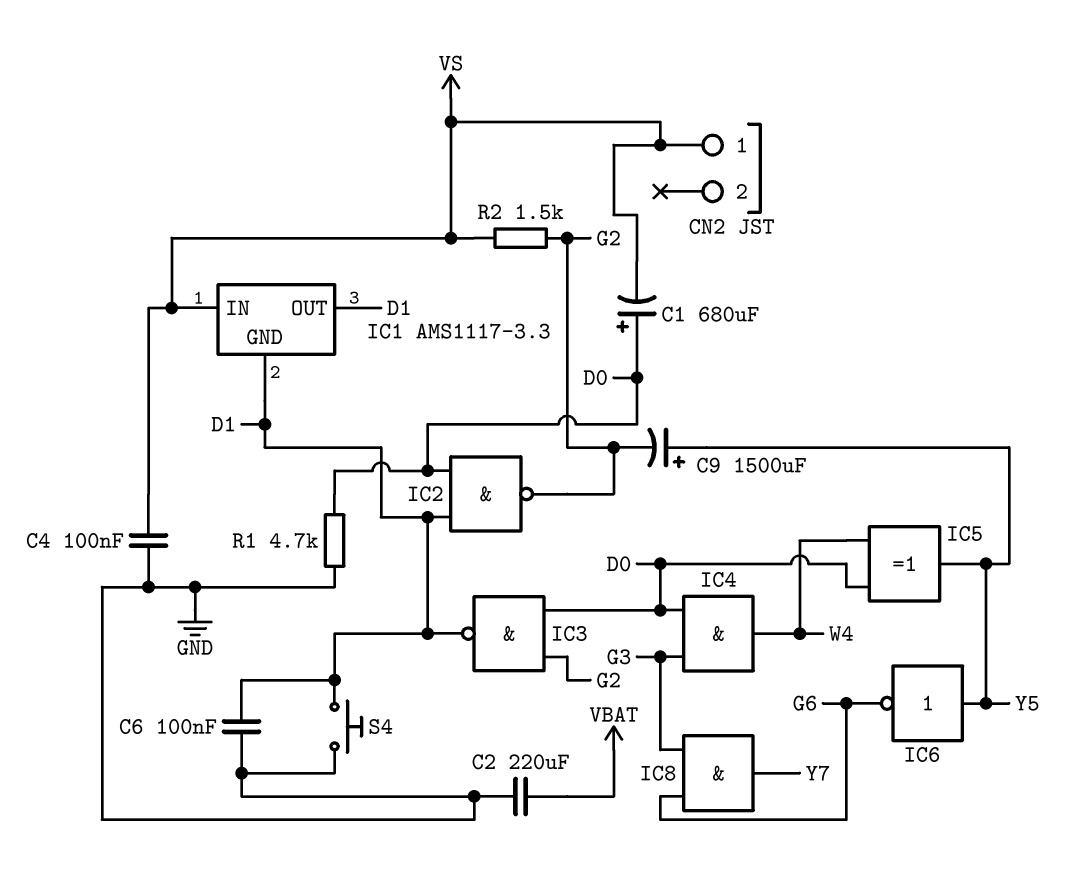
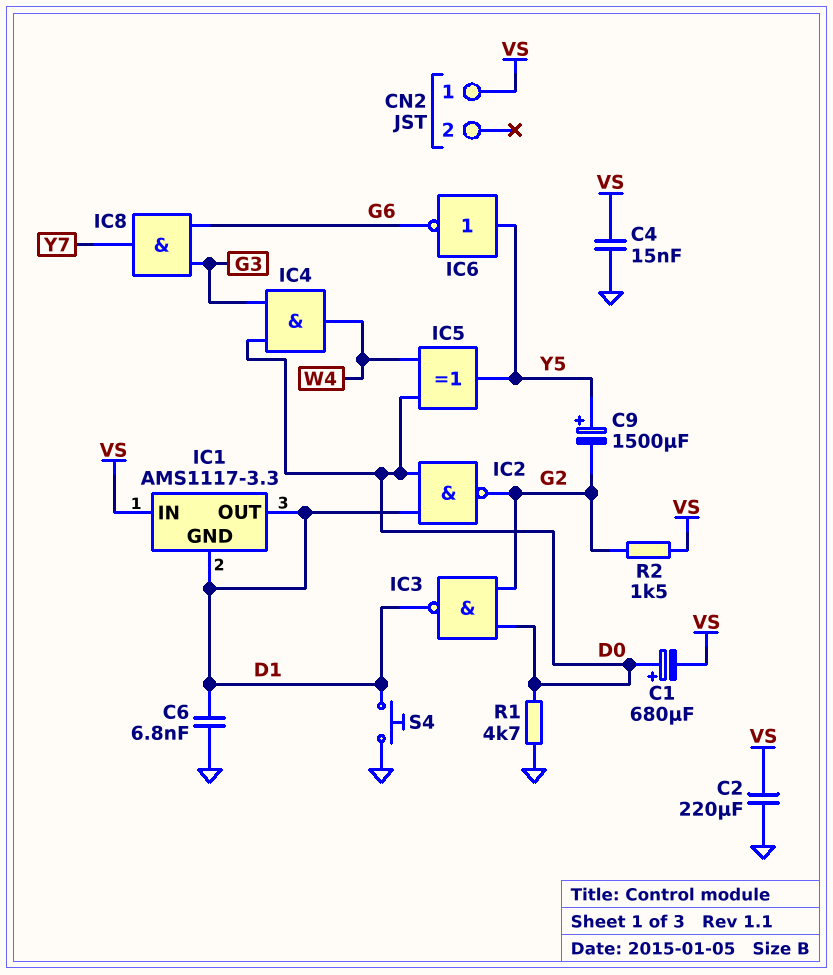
C2: 220uF (GND, VBAT) -> 220uF (GND, VS)
C4: 100nF (GND, VS) -> 15nF (GND, VS)
C6: 100nF (D1, GND) -> 6.8nF (D1, GND)

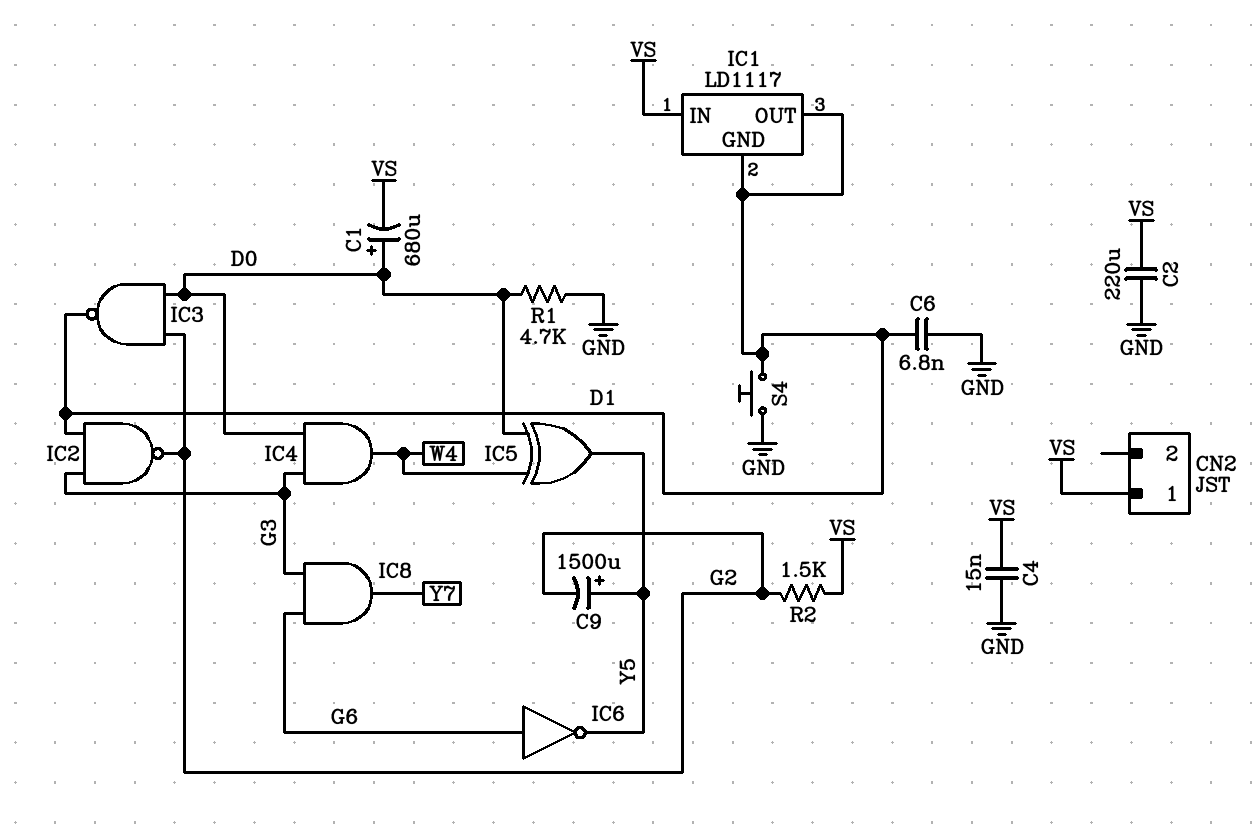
IC1: AMS1117-3.3 -> LD1117
IC2: NAND (in D0, in D1, out G2) -> NAND (in D1, in G3, out G2)
IC6: NOT (in Y5, out G6) -> NOT (in G6, out Y5)

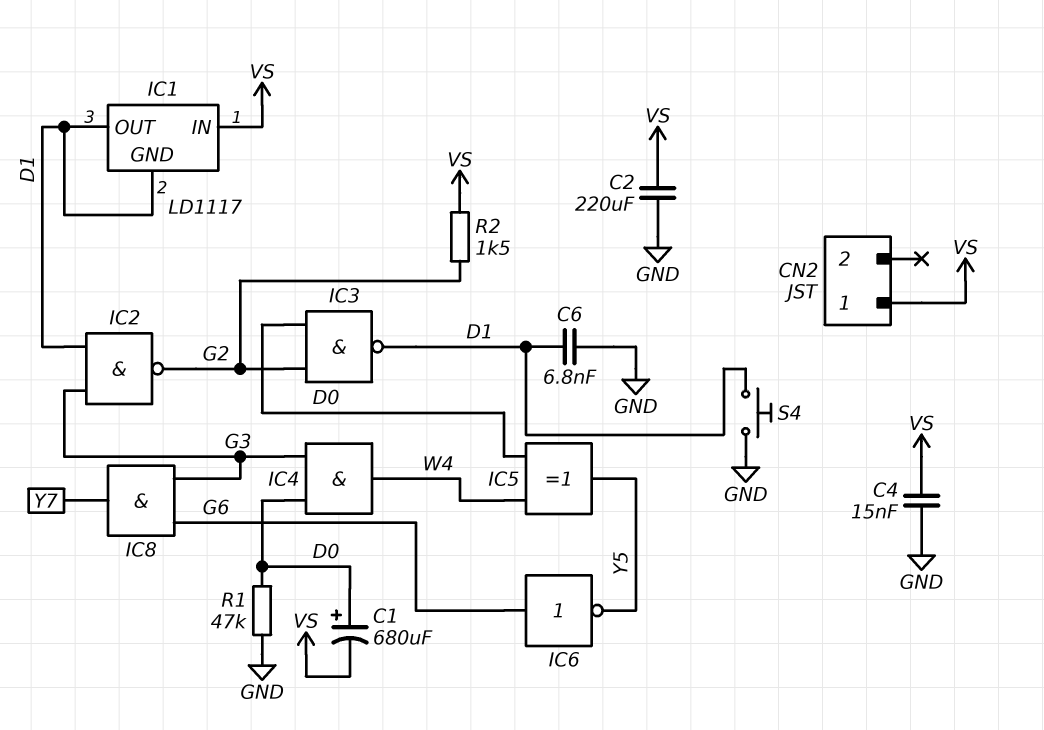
C9: 1500uF (plus Y5, minus G2) -> none
R1: 4.7k (D0, GND) -> 47k (D0, GND)

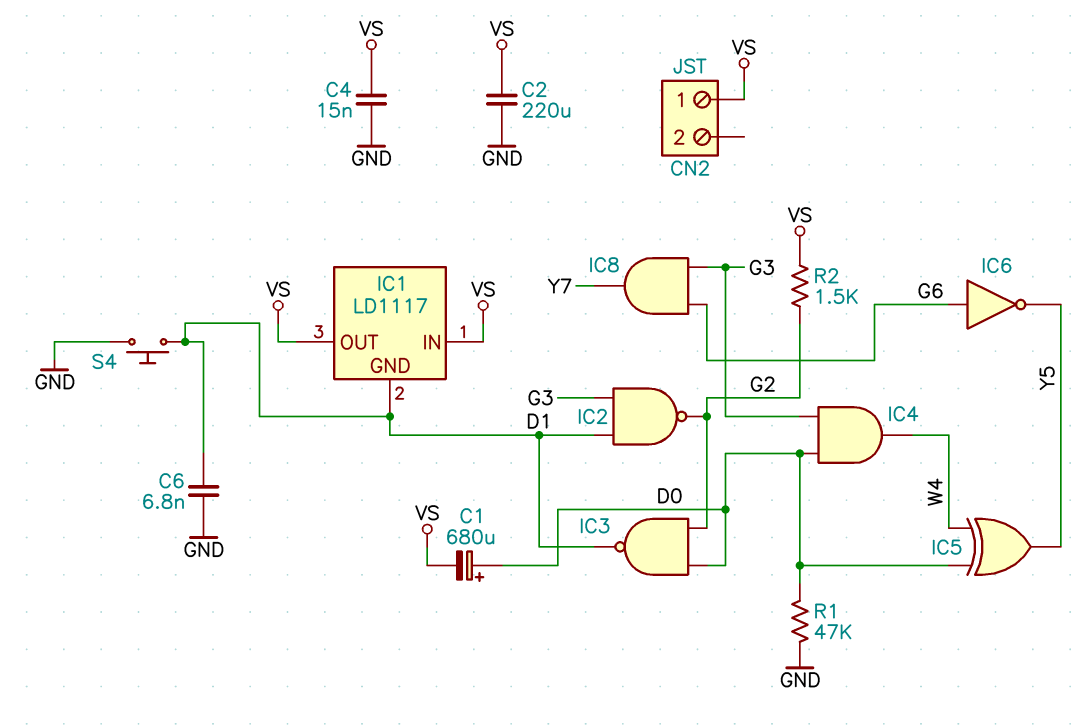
IC1 pin OUT: D1 -> VS

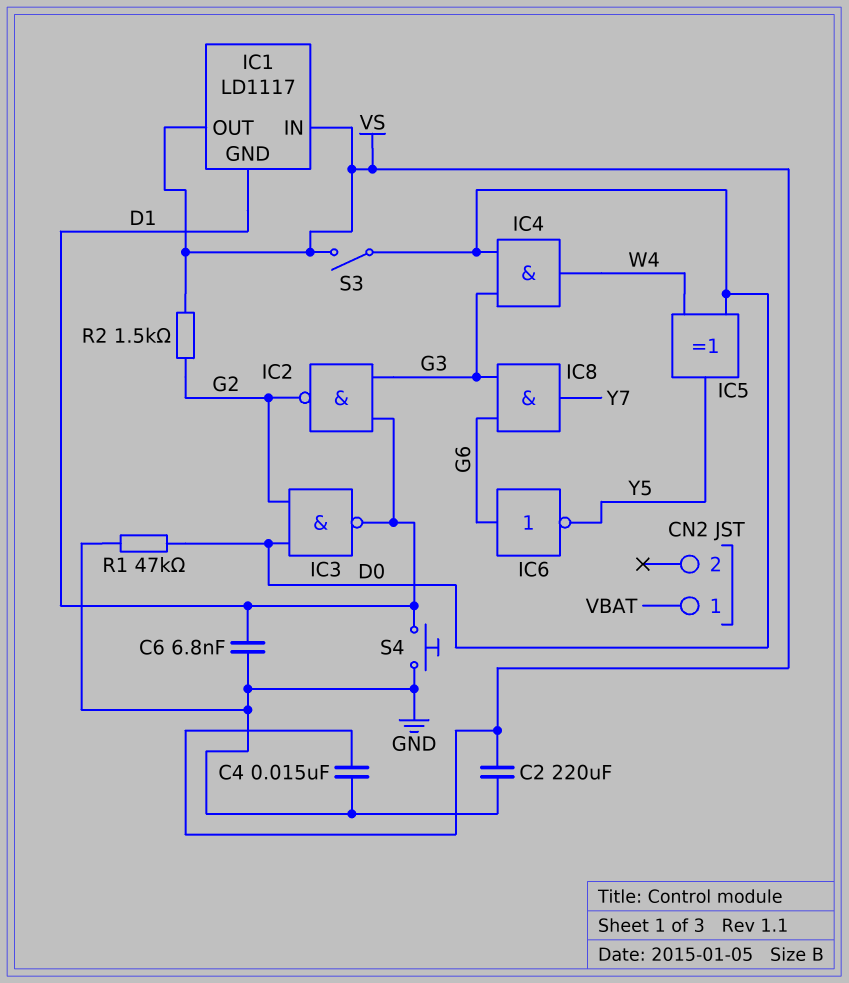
C1: 680uF (plus D0, minus VS) -> none
CN2 pin 1: VS -> VBAT
S3: none -> switch (D0, VS)

